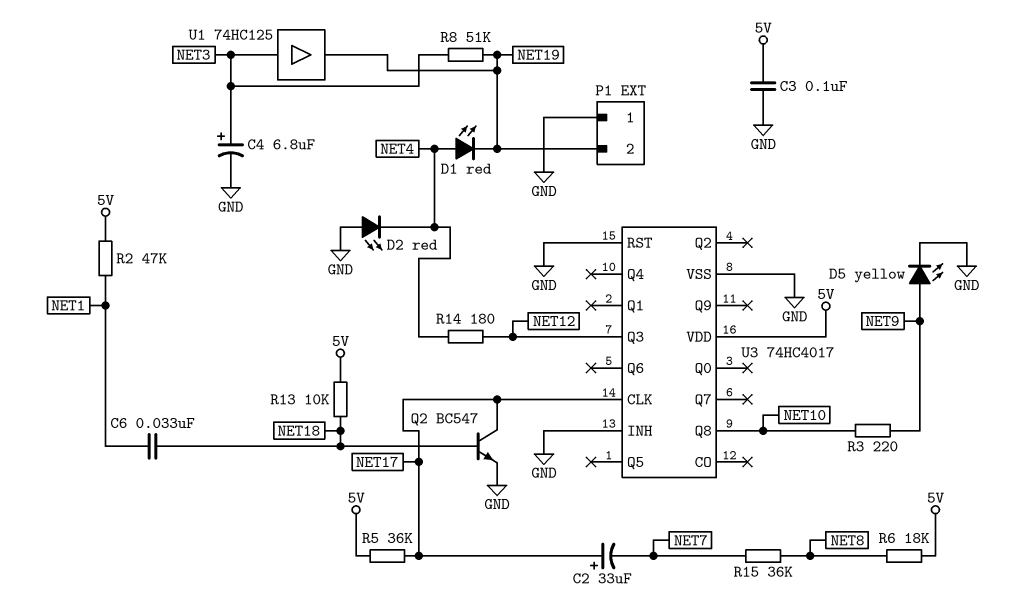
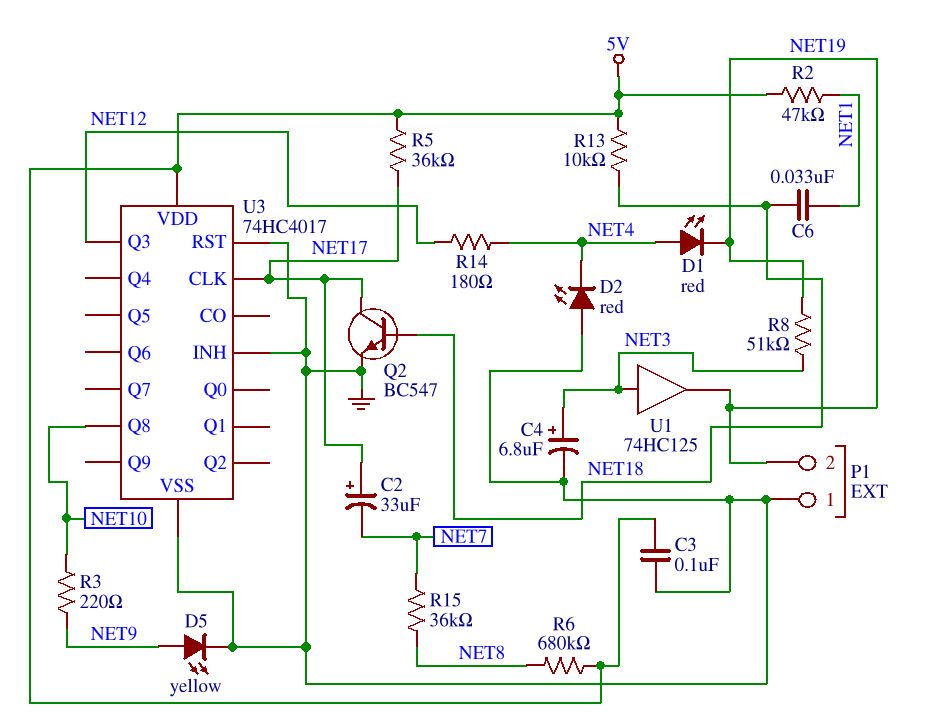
R6: 18k (5V, NET8) -> 680k (5V, NET8)

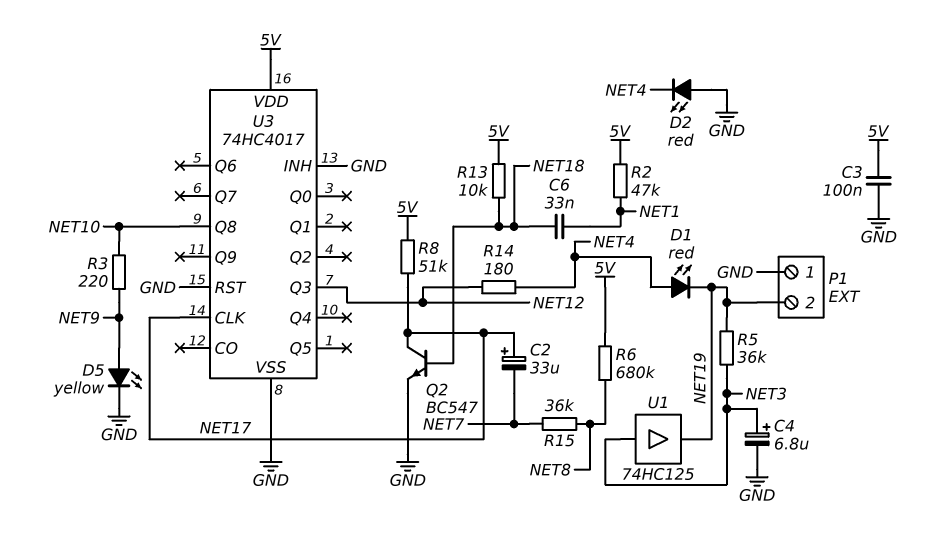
R5: 36k (5V, NET17) -> 36k (NET3, NET19)
R8: 51k (NET3, NET19) -> 51k (5V, NET17)

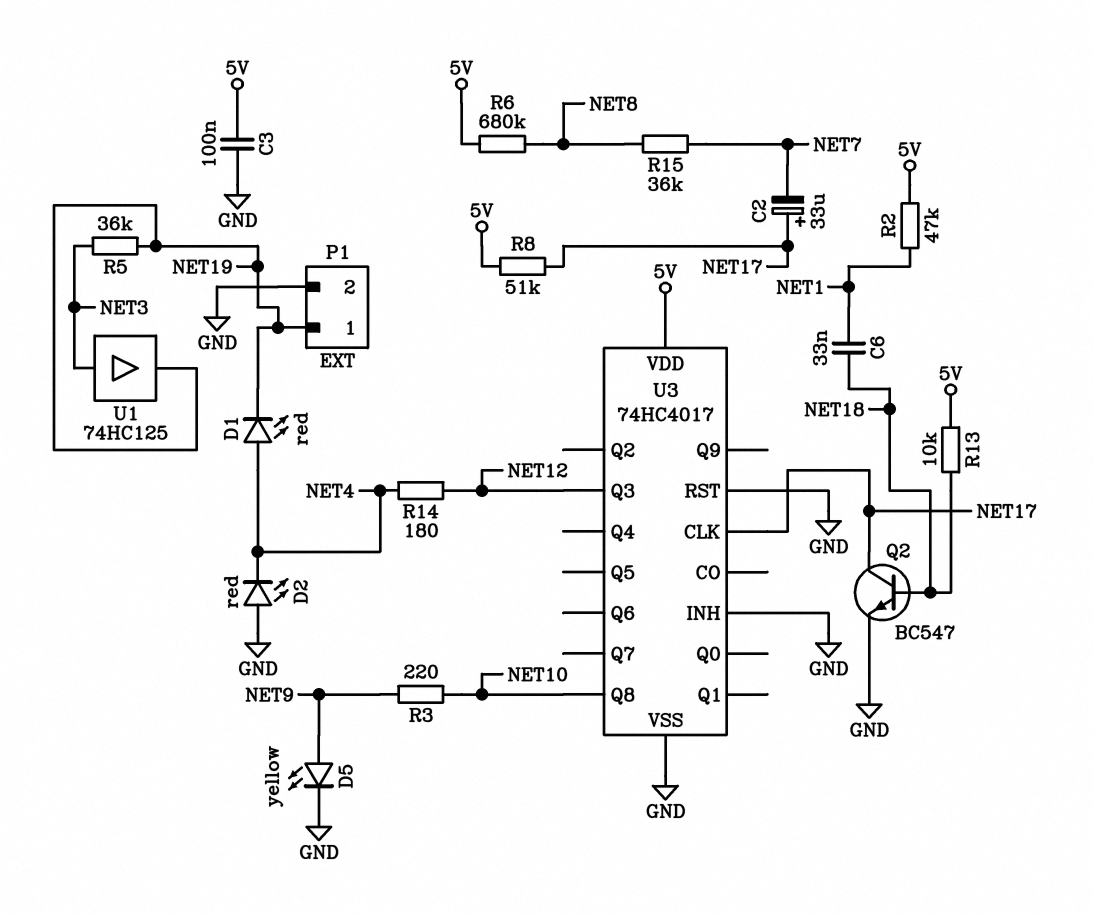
C4: 6.8uF (plus NET3, minus GND) -> none
P1 pin 1: GND -> NET19
P1 pin 2: NET19 -> GND

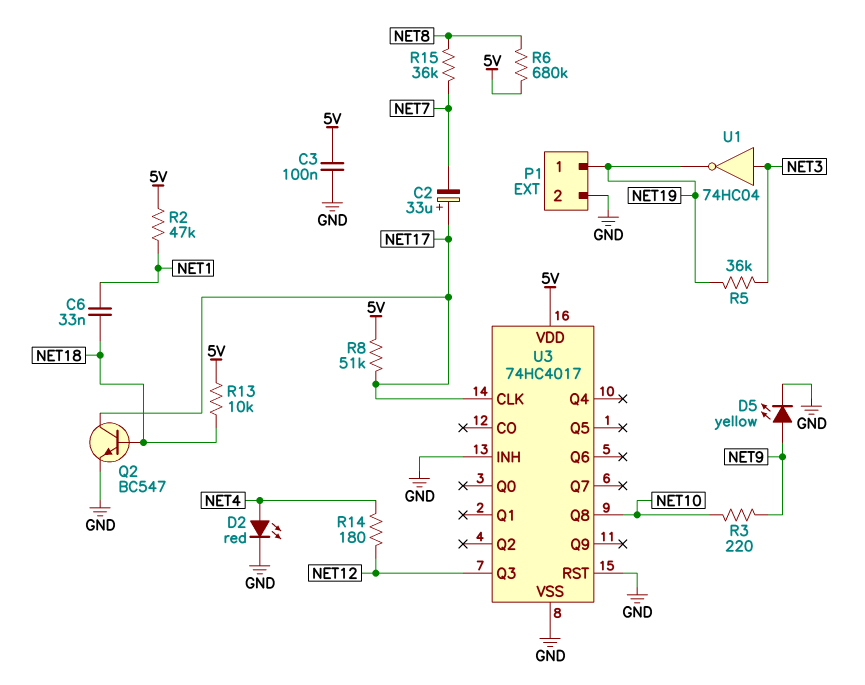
D1: LED red (A NET4, K NET19) -> none
D2: LED red (A GND, K NET4) -> LED red (A NET4, K GND)
U1: buffer 74HC125 (in NET3, out NET19) -> NOT 74HC04 (in NET3, out NET19)

